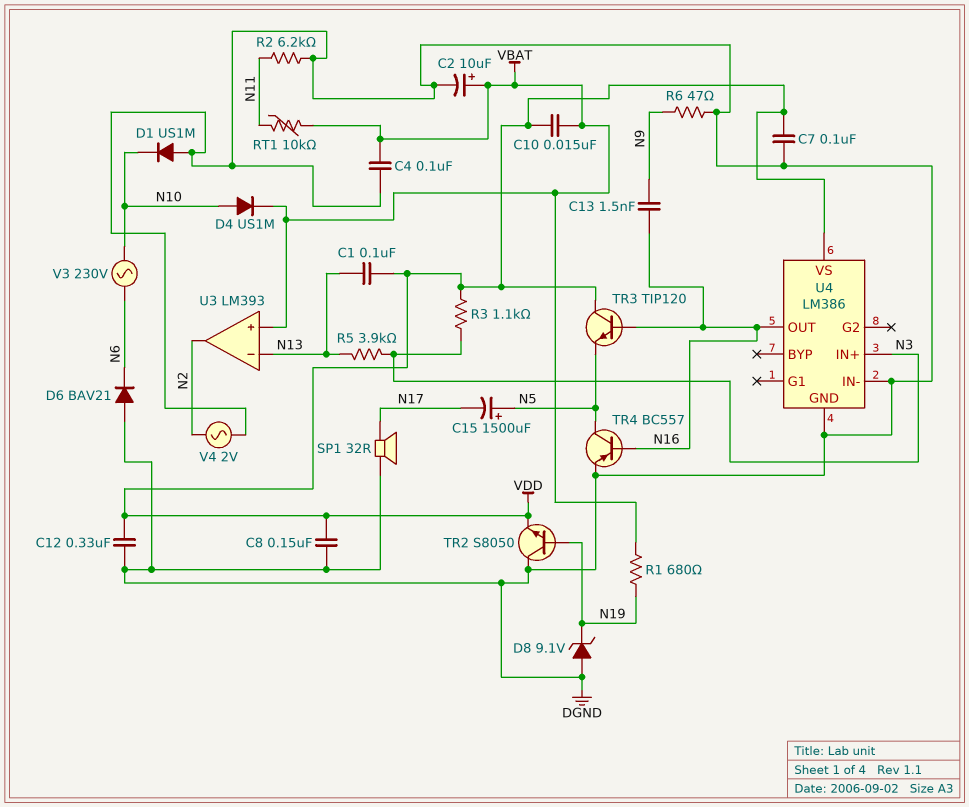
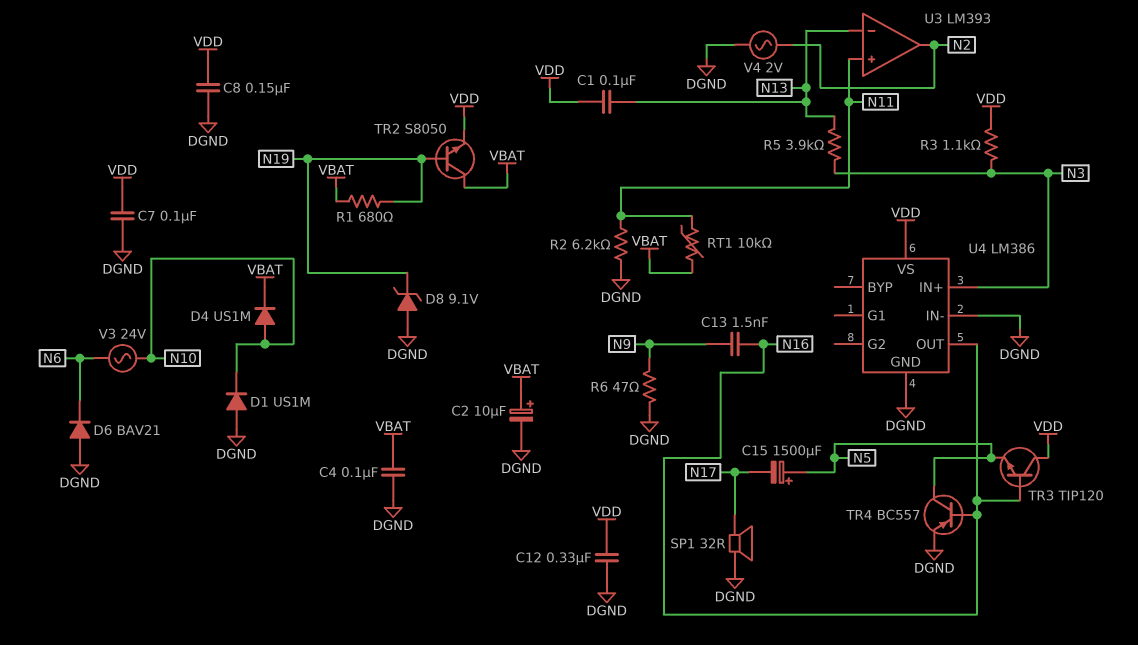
C10: 15nF (VBAT, VDD) -> none
TR2: NPN S8050 (B N19, C DGND, E VDD) -> NPN S8050 (B N19, C VBAT, E VDD)
U3 pin in+: VBAT -> N11
V3: AC 230V (N6, N10) -> AC 24V (N6, N10)

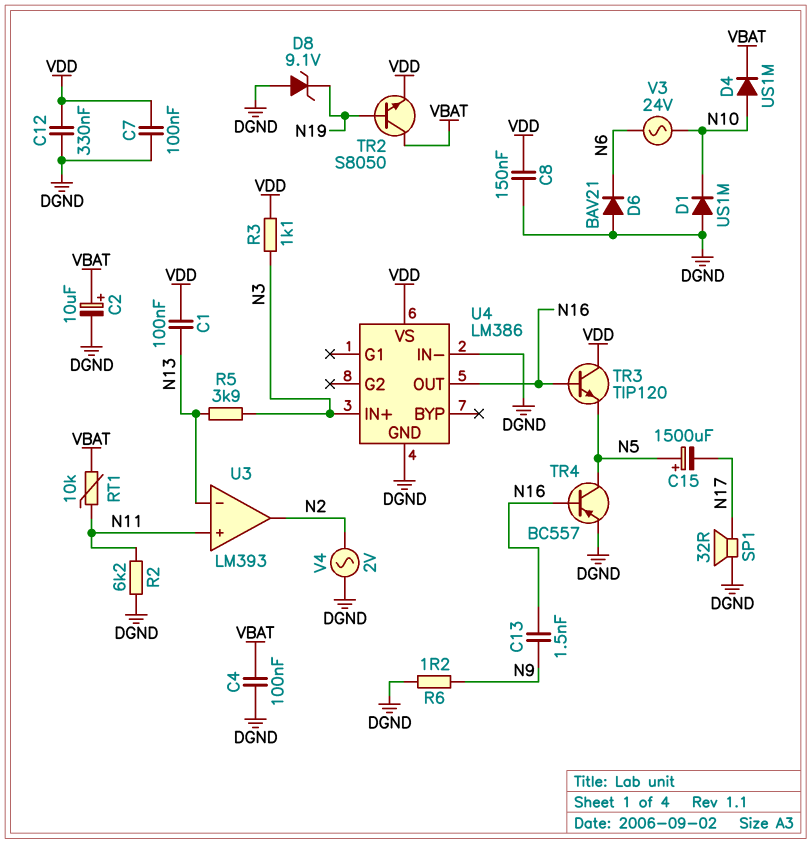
R1: 680 (N19, VBAT) -> none
R6: 47 (DGND, N9) -> 1.2 (DGND, N9)

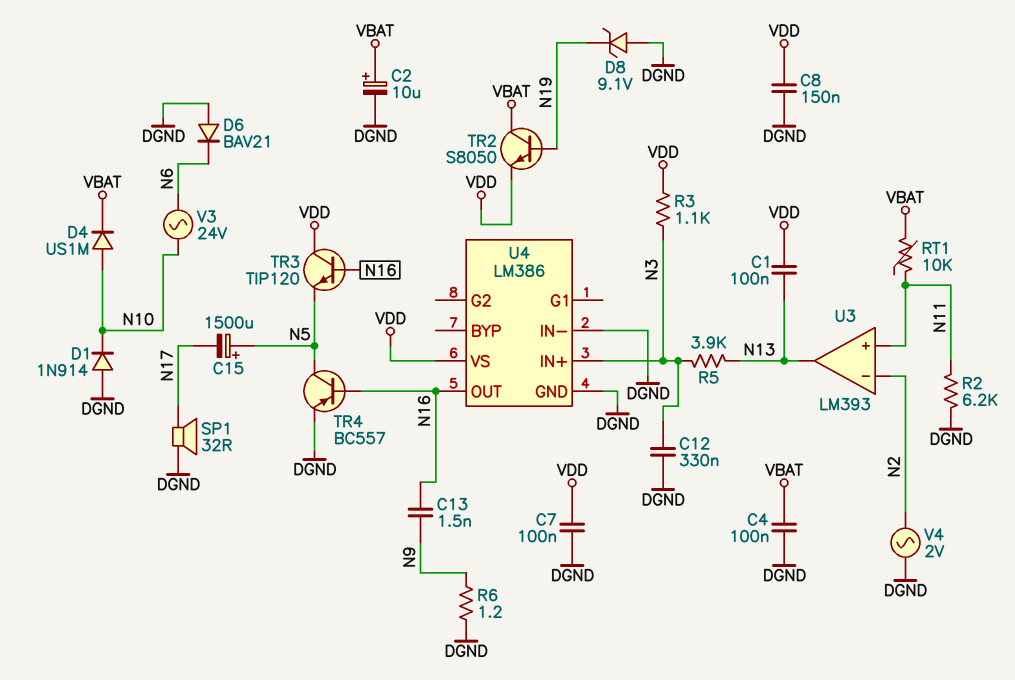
C12: 330nF (DGND, VDD) -> 330nF (DGND, N3)
D1: diode US1M (A DGND, K N10) -> diode 1N914 (A DGND, K N10)
U3 pin in-: N13 -> N2
U3 pin out: N2 -> N13

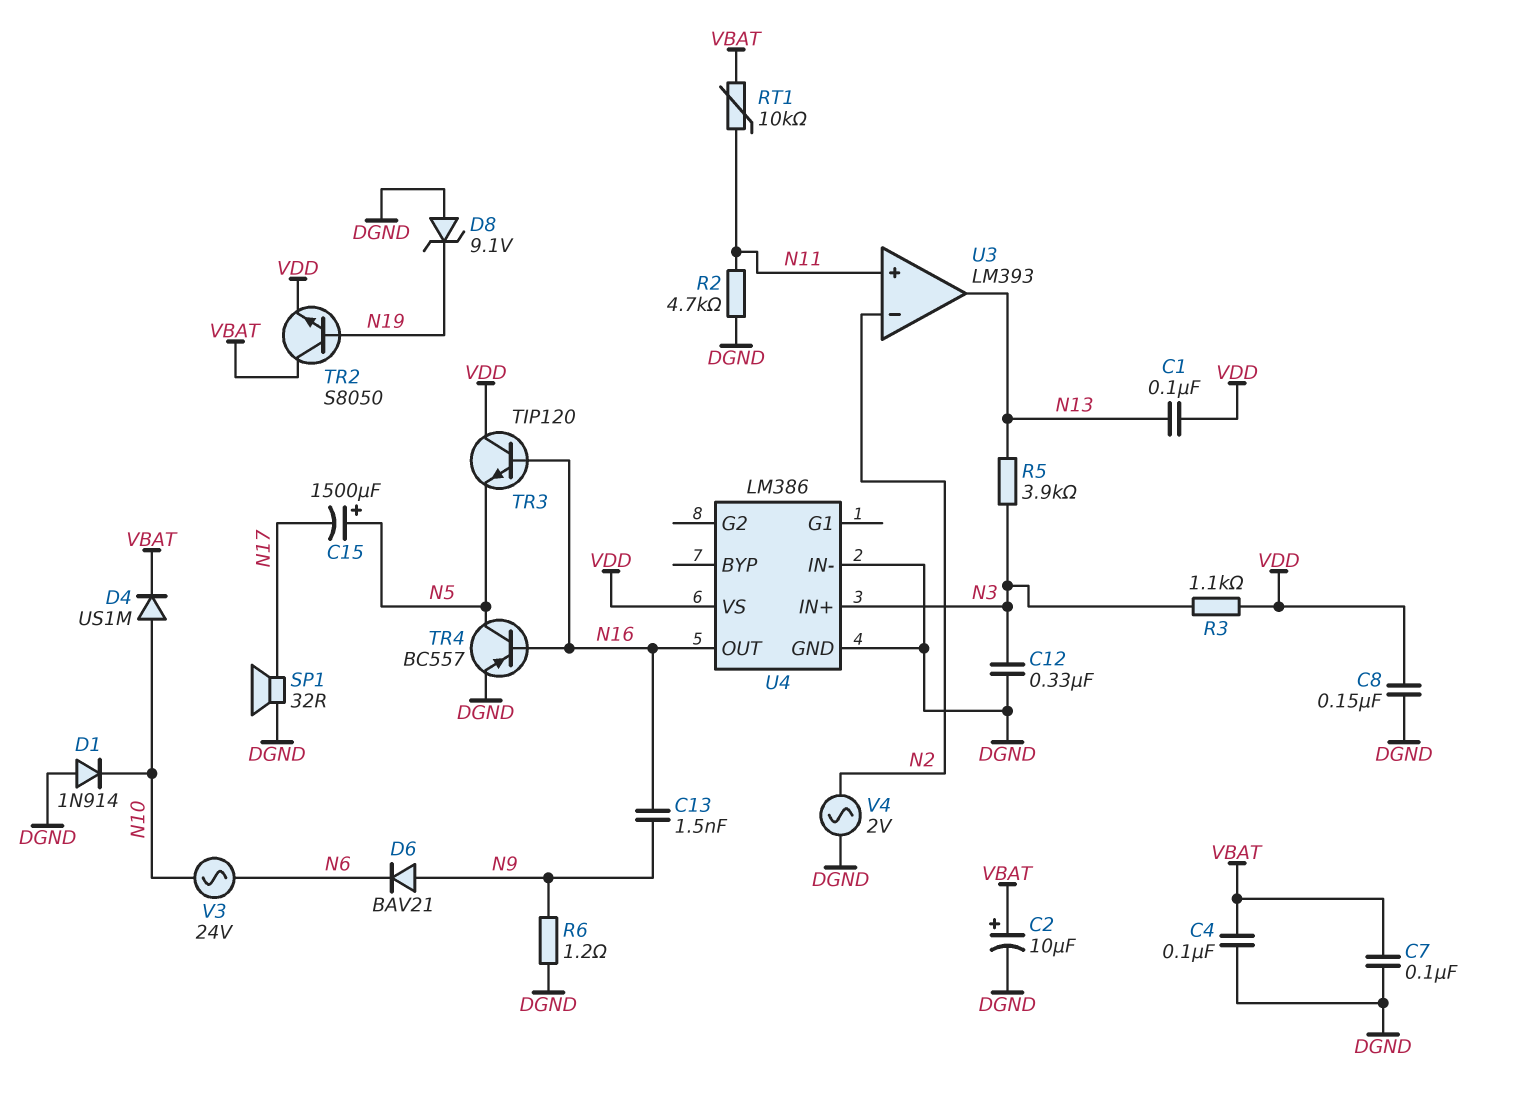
C7: 100nF (DGND, VDD) -> 100nF (DGND, VBAT)
D6: diode BAV21 (A DGND, K N6) -> diode BAV21 (A N9, K N6)
R2: 6.2k (DGND, N11) -> 4.7k (DGND, N11)

